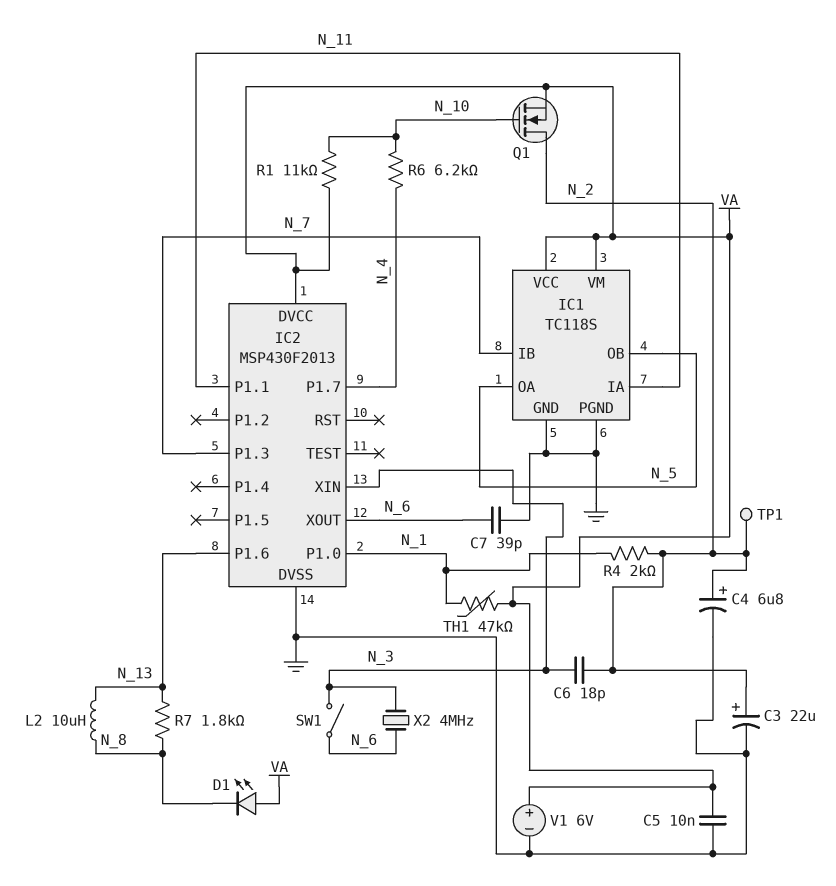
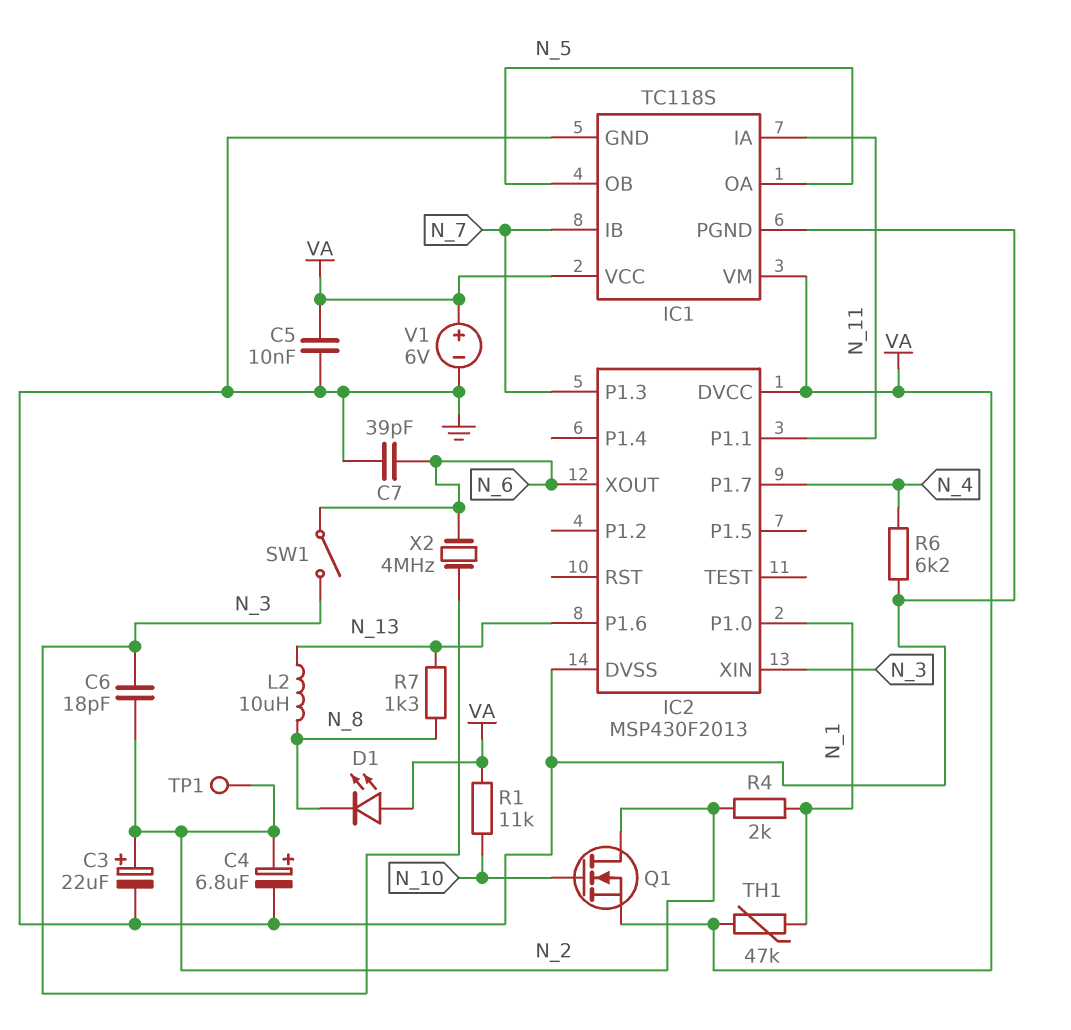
R6: 6.2k (N_4, N_10) -> 6.2k (GND, N_4)
R7: 1.8k (N_8, N_13) -> 1.3k (N_8, N_13)

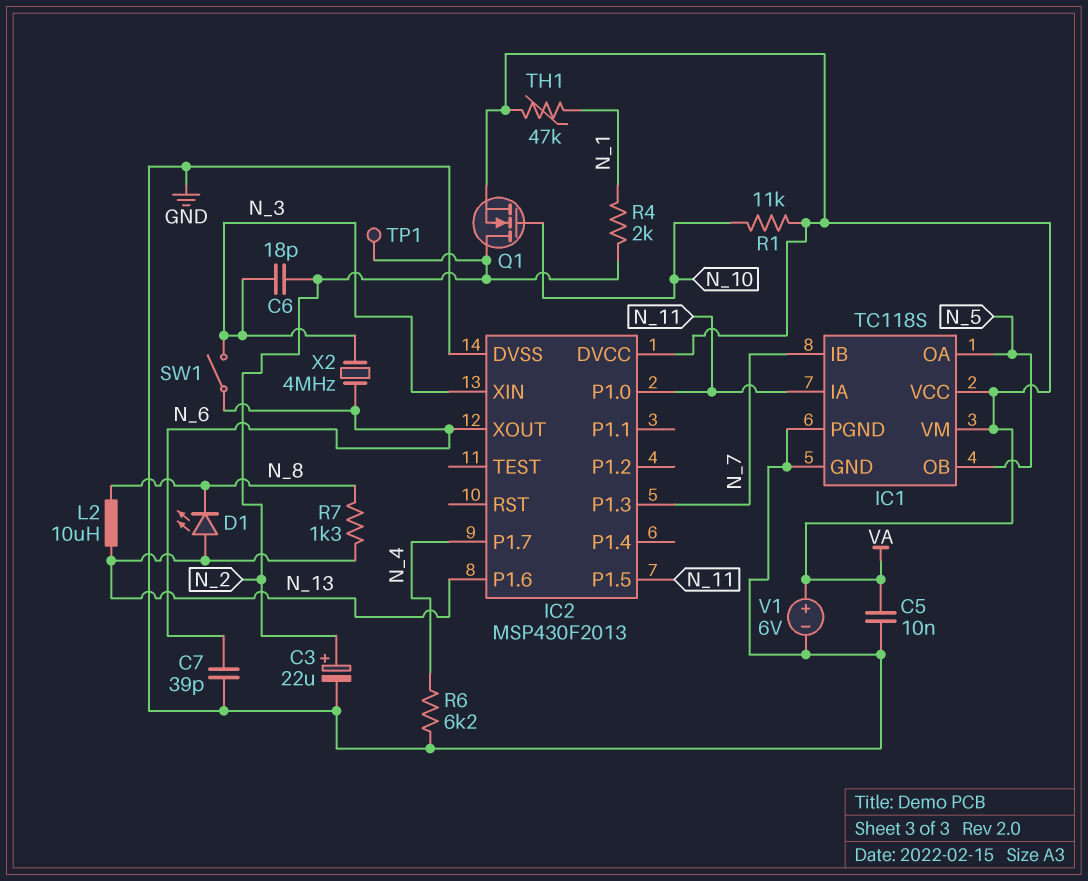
C4: 6.8uF (plus N_2, minus GND) -> none
D1: LED (A VA, K N_8) -> LED (A N_13, K N_8)
IC2 pin P1.0: N_1 -> N_11
IC2 pin P1.1: N_11 -> none
IC2 pin P1.5: none -> N_11

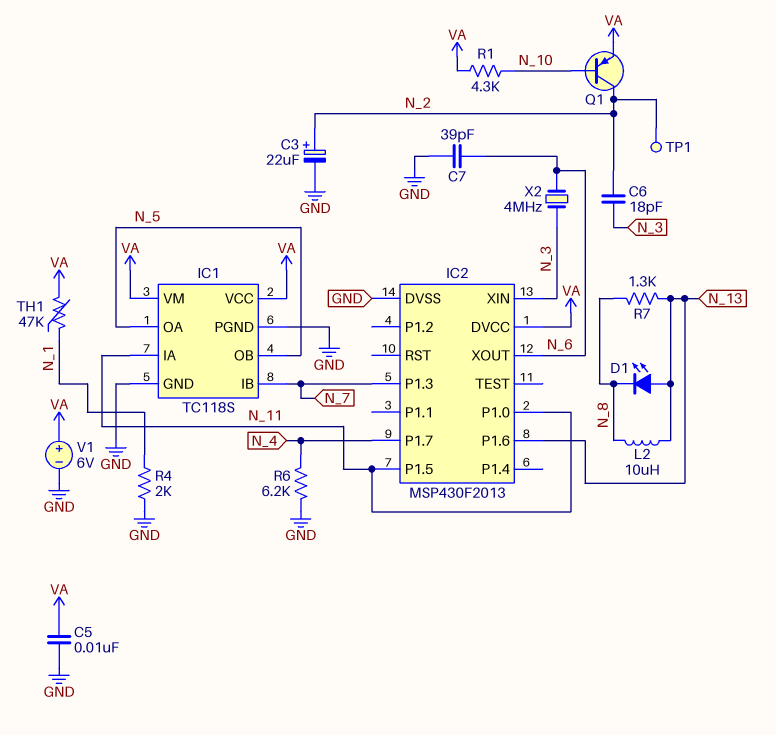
Q1: NMOS (G N_10, D N_2, S VA) -> PNP (B N_10, C N_2, E VA)
R1: 11k (N_10, VA) -> 4.3k (N_10, VA)
R4: 2k (N_1, N_2) -> 2k (GND, N_1)
SW1: switch (N_3, N_6) -> none

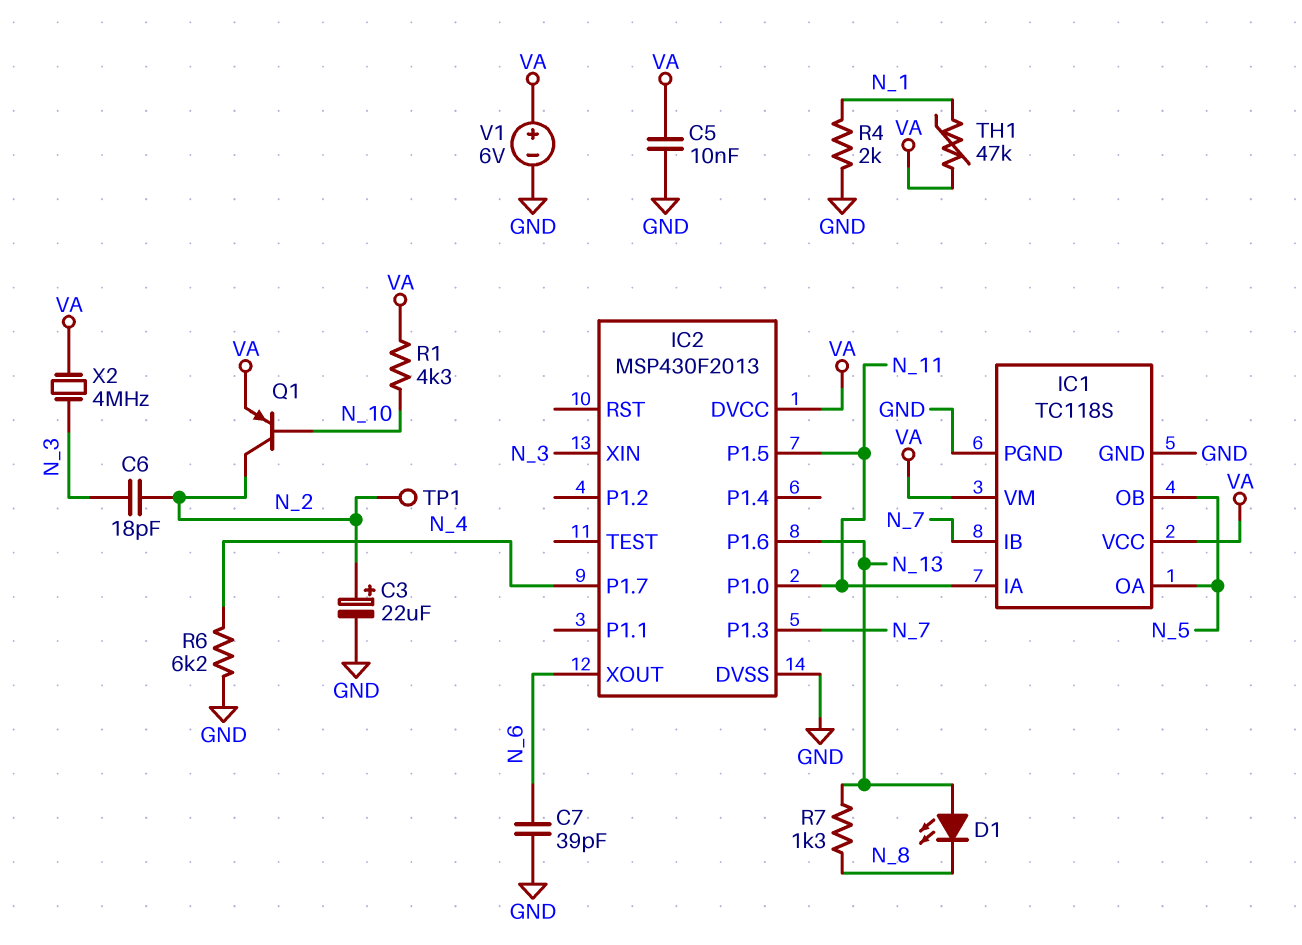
L2: 10uH (N_8, N_13) -> none
X2: 4MHz (N_3, N_6) -> 4MHz (N_3, VA)

